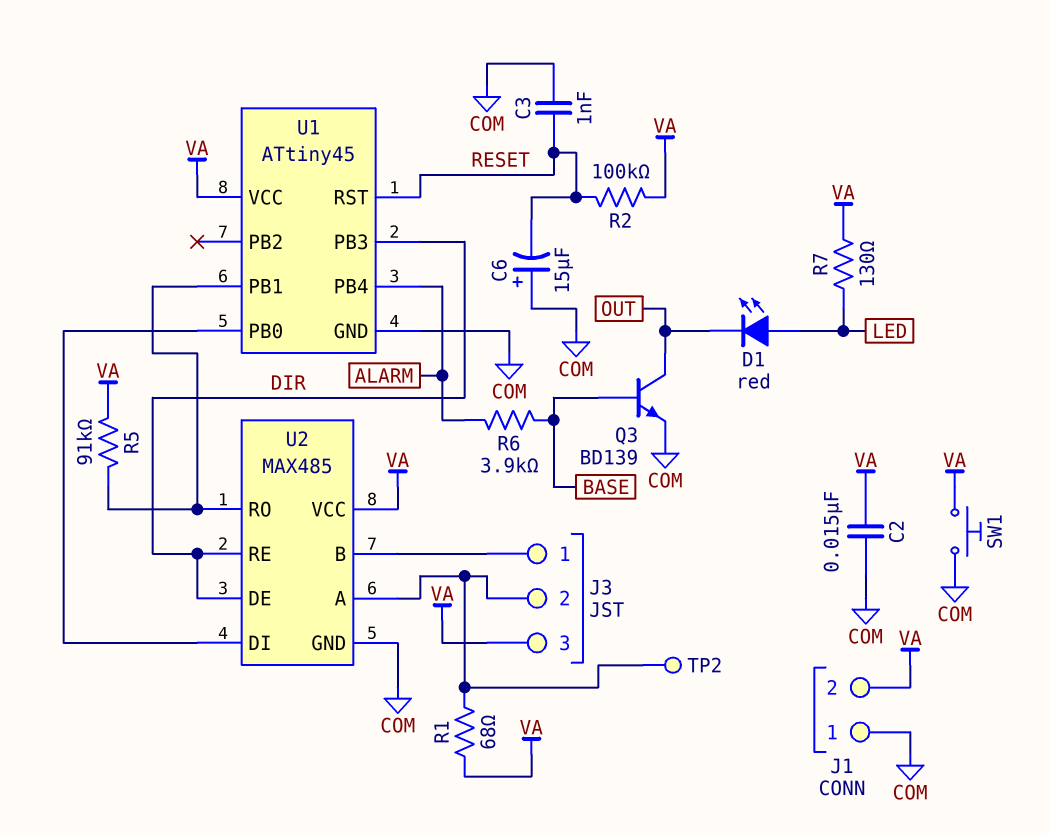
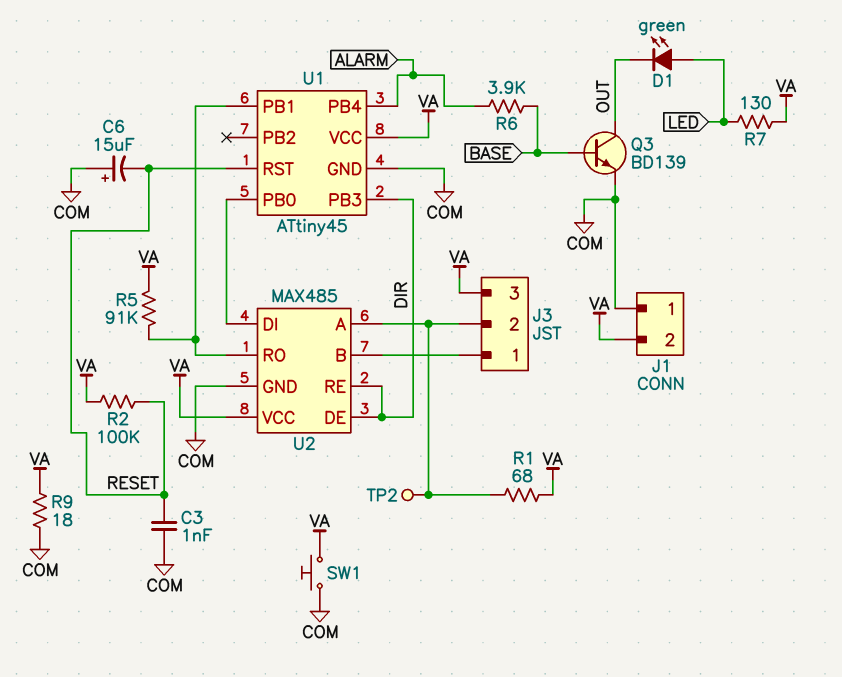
C2: 15nF (COM, VA) -> none
D1: LED red (A LED, K OUT) -> LED green (A LED, K OUT)
R9: none -> 18 (COM, VA)

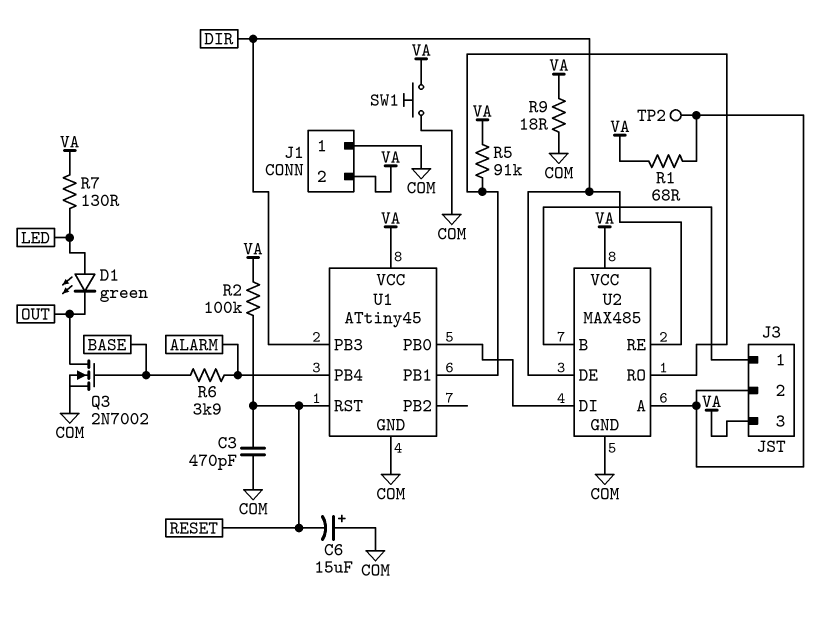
C3: 1nF (COM, RESET) -> 470pF (COM, RESET)
Q3: NPN BD139 (B BASE, C OUT, E COM) -> NMOS 2N7002 (G BASE, D OUT, S COM)

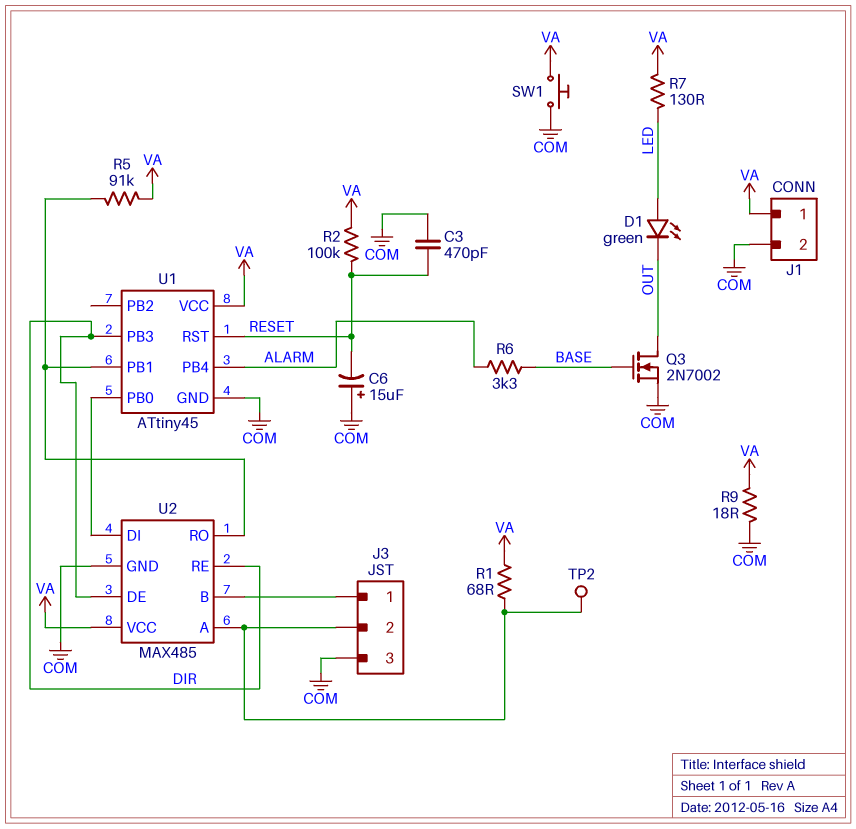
J1 pin 1: COM -> VA
J1 pin 2: VA -> COM
J3 pin 3: VA -> COM
R6: 3.9k (ALARM, BASE) -> 3.3k (ALARM, BASE)

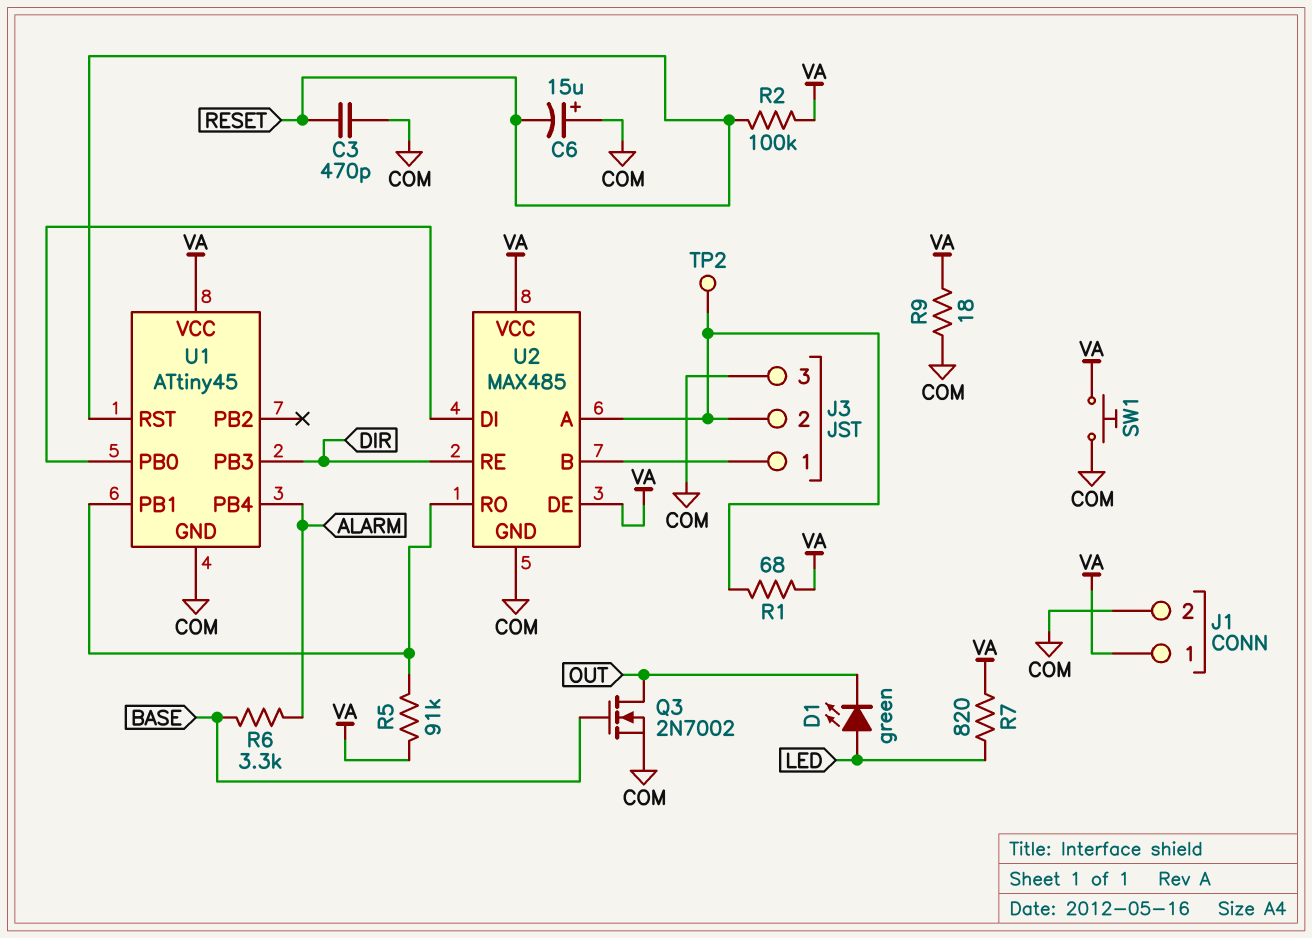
R7: 130 (LED, VA) -> 820 (LED, VA)
U2 pin DE: DIR -> VA

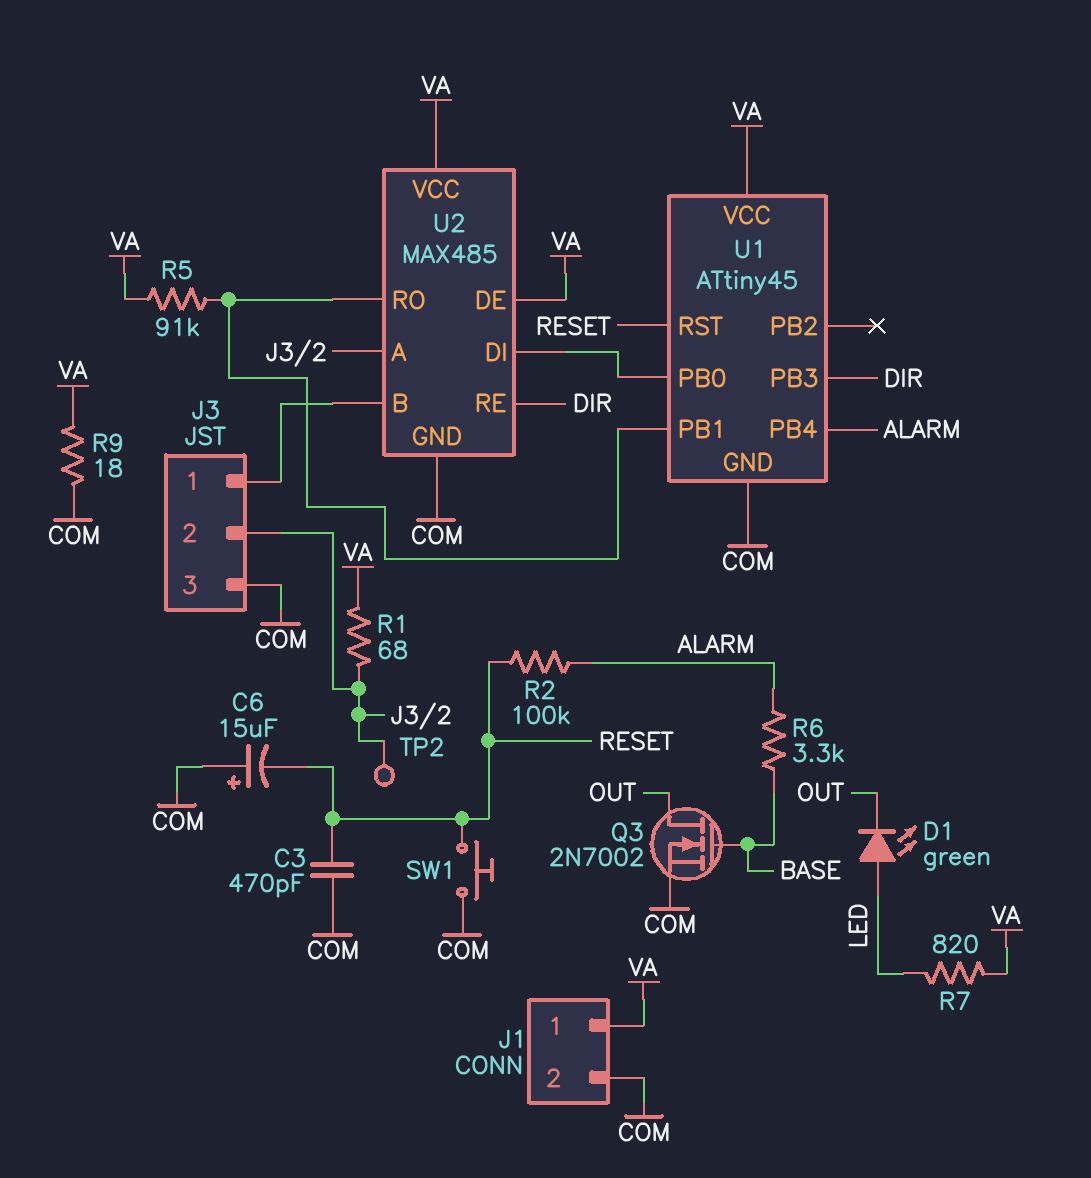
R2: 100k (RESET, VA) -> 100k (ALARM, RESET)
SW1: button (COM, VA) -> button (COM, RESET)

